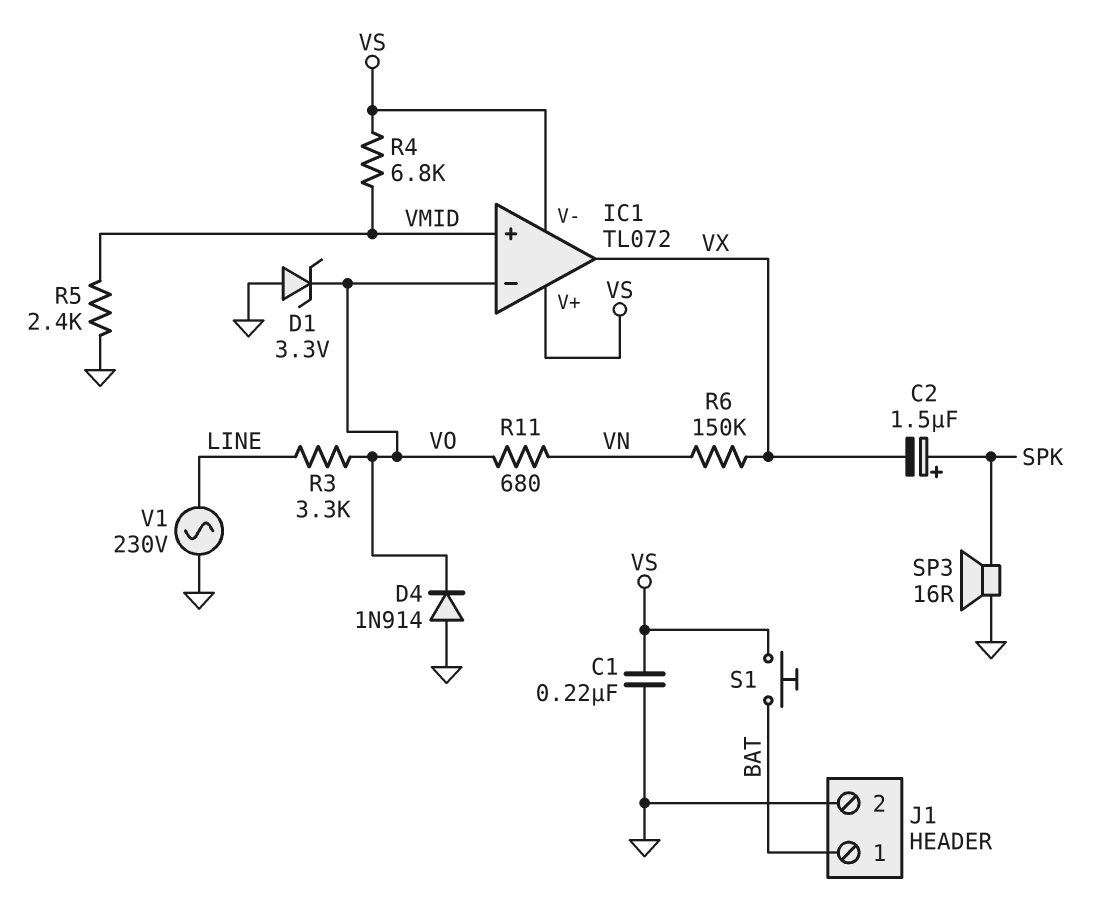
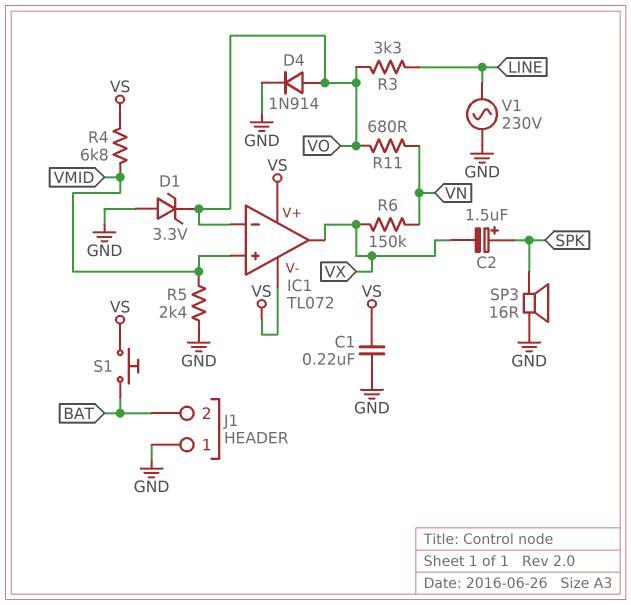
D4: diode 1N914 (A GND, K VO) -> diode 1N914 (A VO, K GND)
J1 pin 1: BAT -> GND
J1 pin 2: GND -> BAT

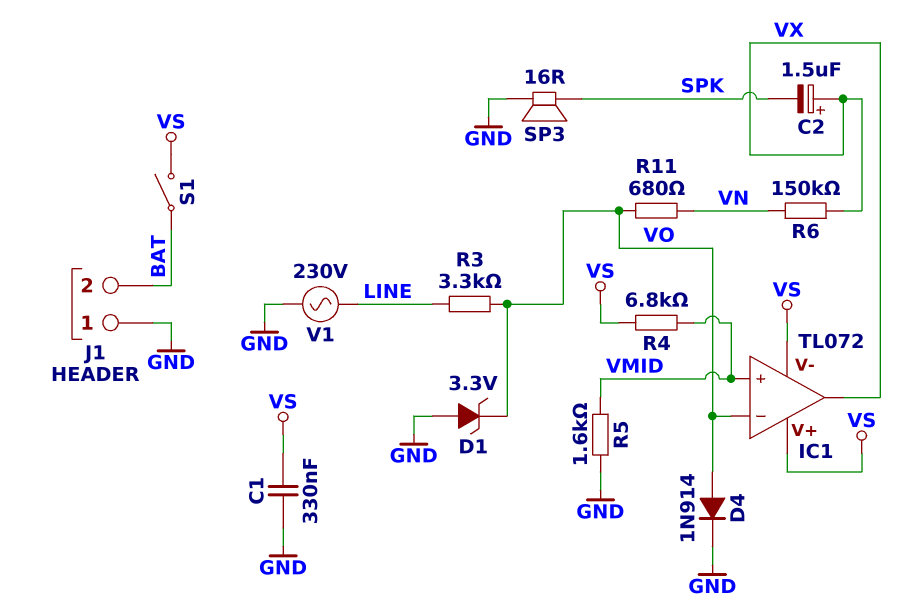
C1: 220nF (GND, VS) -> 330nF (GND, VS)
C2: 1.5uF (plus SPK, minus VX) -> 1.5uF (plus VX, minus SPK)
R5: 2.4k (GND, VMID) -> 1.6k (GND, VMID)
S1: button (BAT, VS) -> switch (BAT, VS)

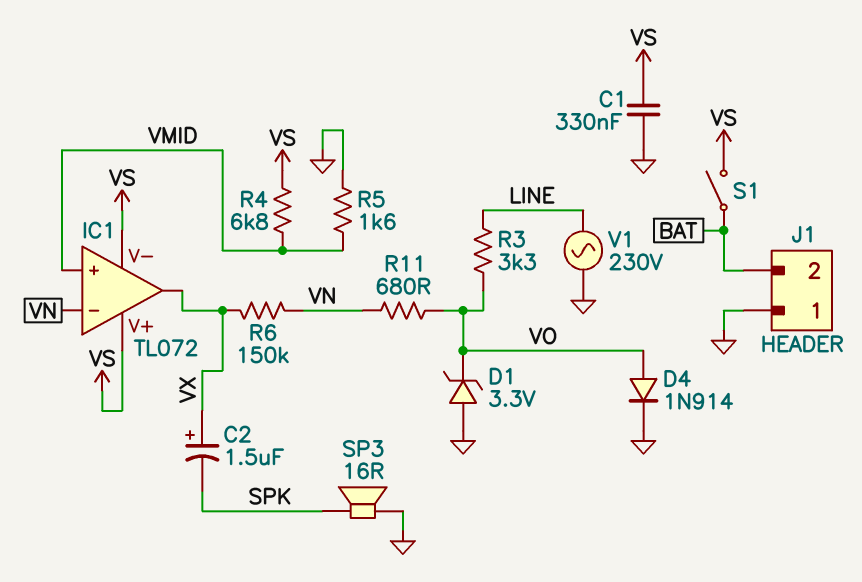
IC1 pin in-: VO -> VN

